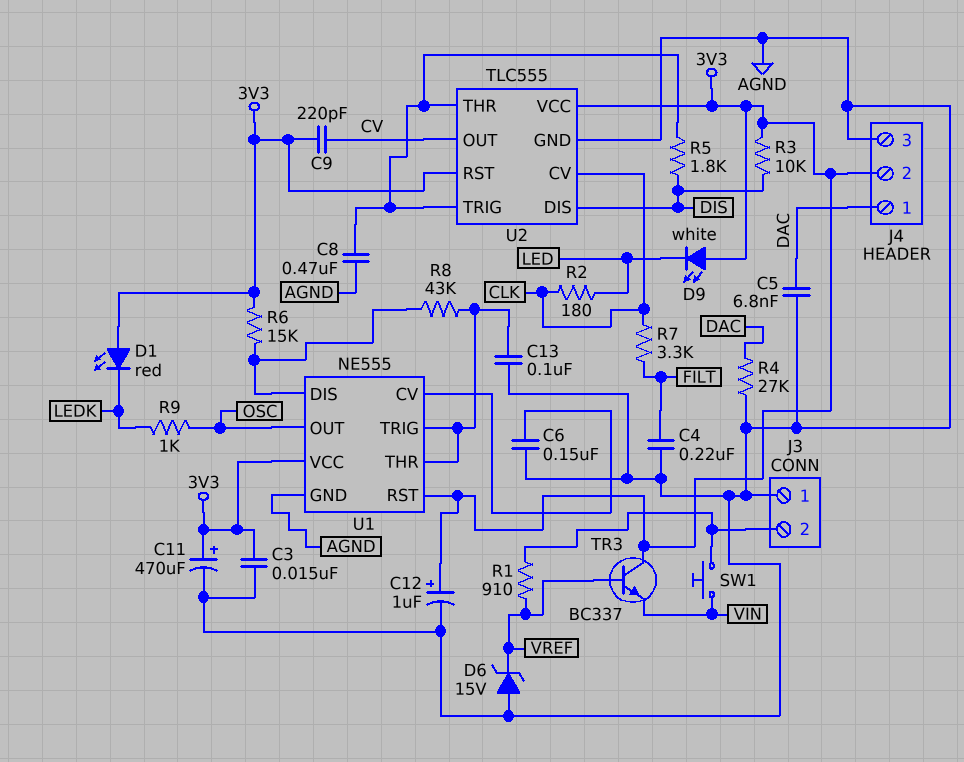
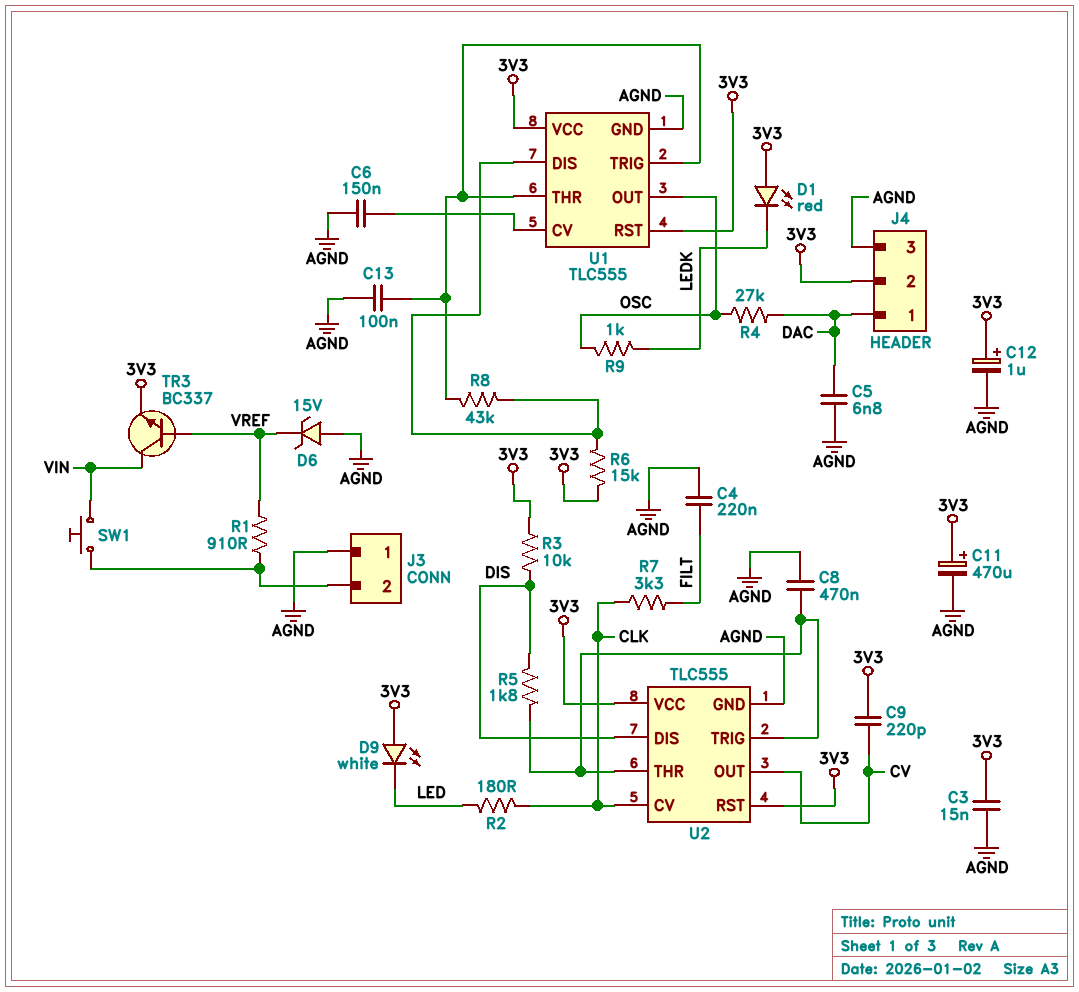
R4: 27k (AGND, DAC) -> 27k (DAC, OSC)
TR3: NPN BC337 (B VREF, C 3V3, E VIN) -> NPN BC337 (B VREF, C VIN, E 3V3)
U1: NE555 -> TLC555

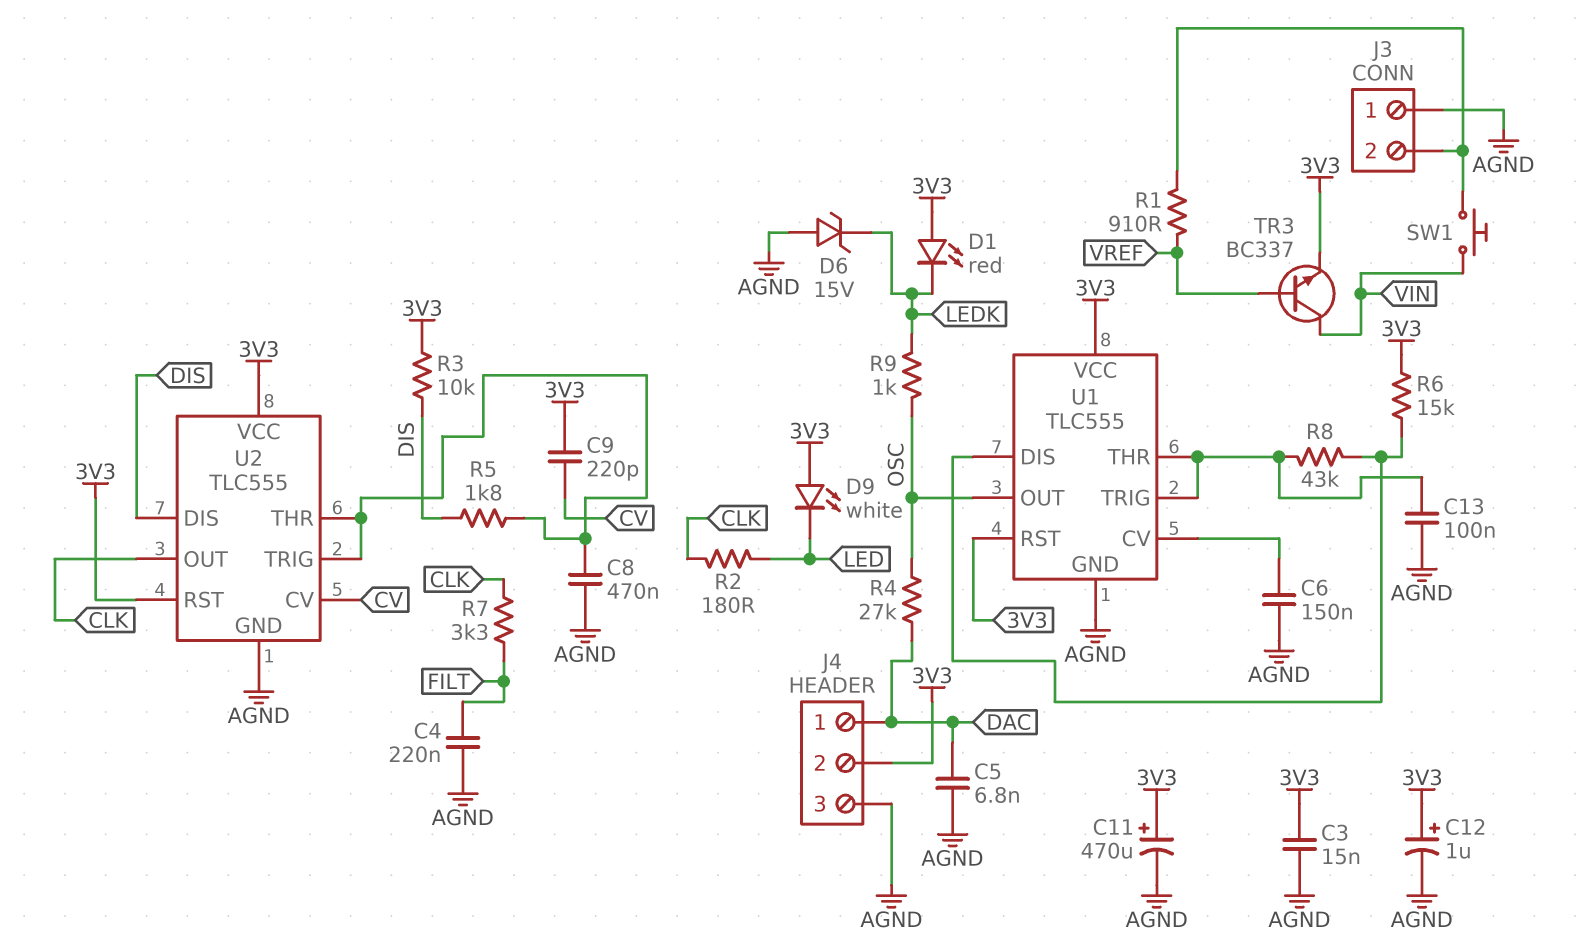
D6: zener 15V (A AGND, K VREF) -> zener 15V (A AGND, K LEDK)
U2 pin CV: CLK -> CV
U2 pin OUT: CV -> CLK

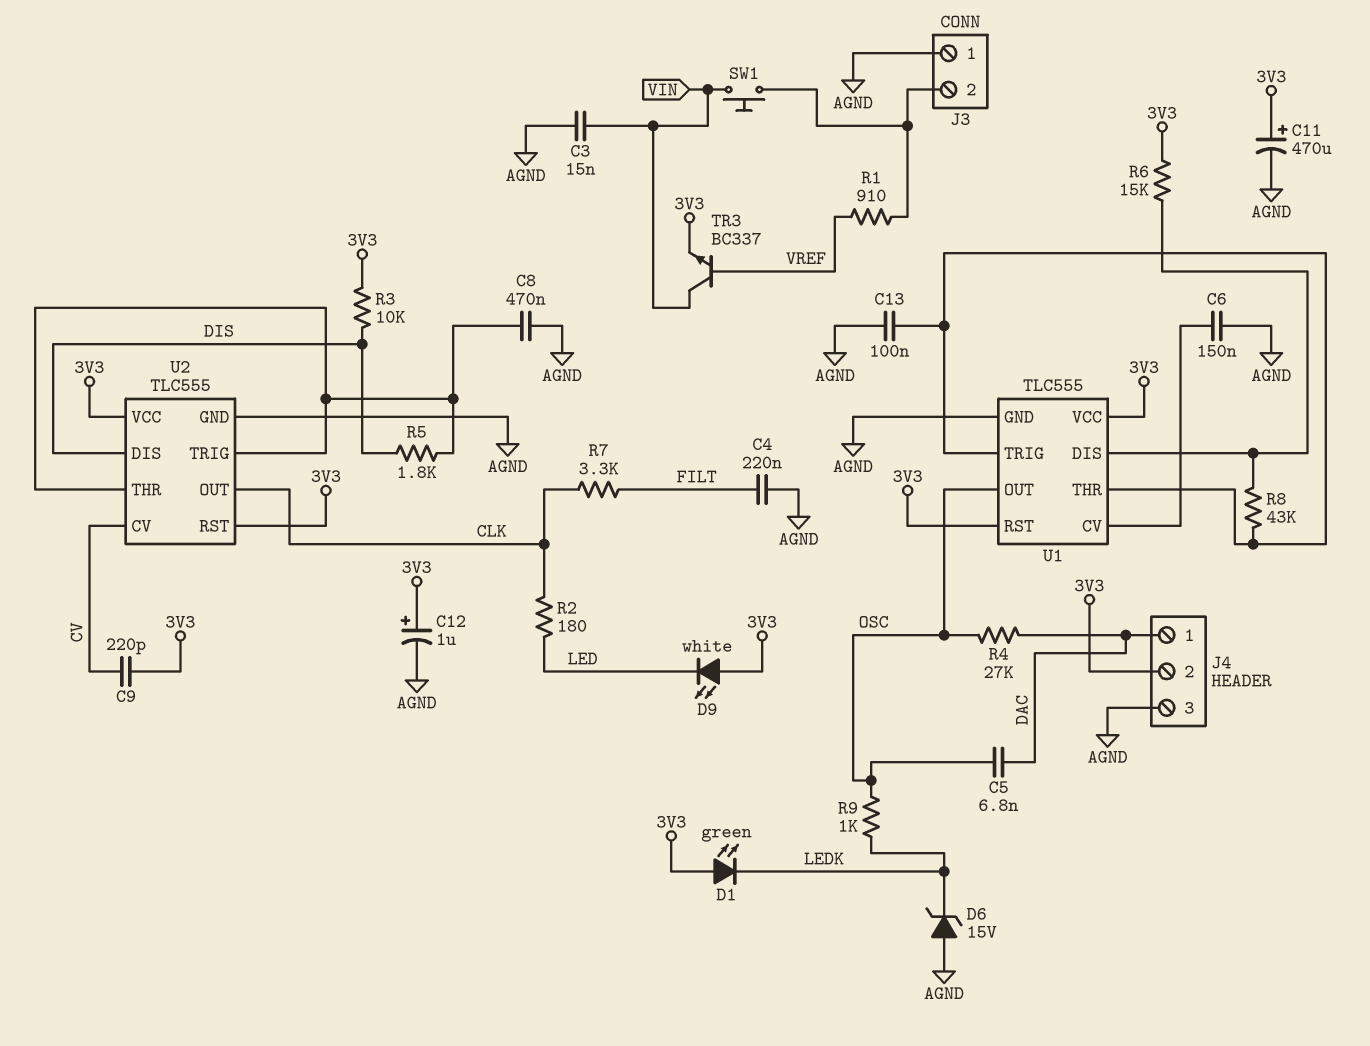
C3: 15nF (3V3, AGND) -> 15nF (AGND, VIN)
C5: 6.8nF (AGND, DAC) -> 6.8nF (DAC, OSC)
D1: LED red (A 3V3, K LEDK) -> LED green (A 3V3, K LEDK)

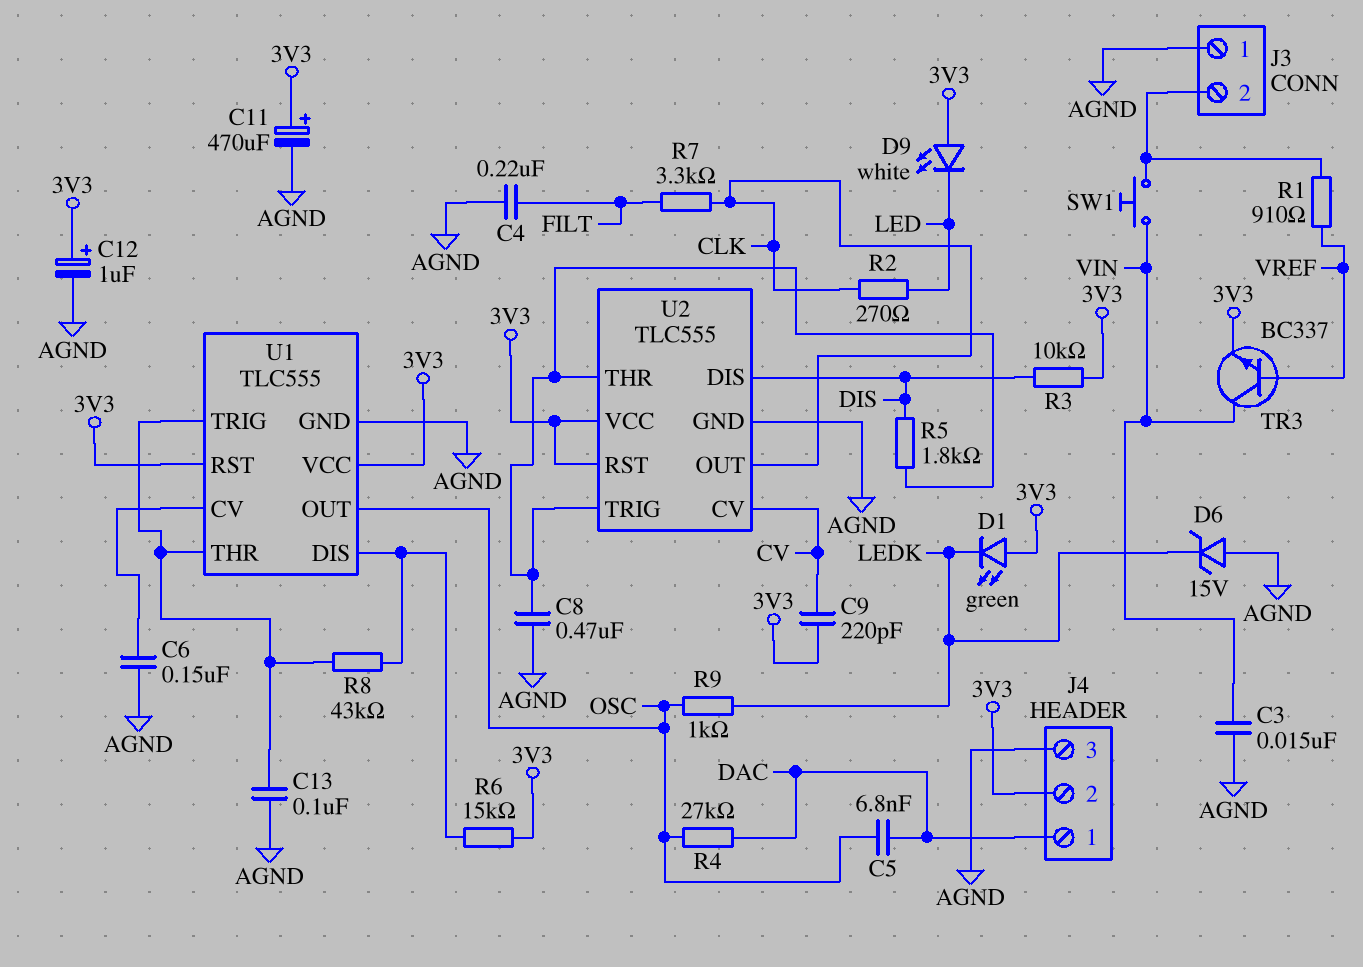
R2: 180 (CLK, LED) -> 270 (CLK, LED)

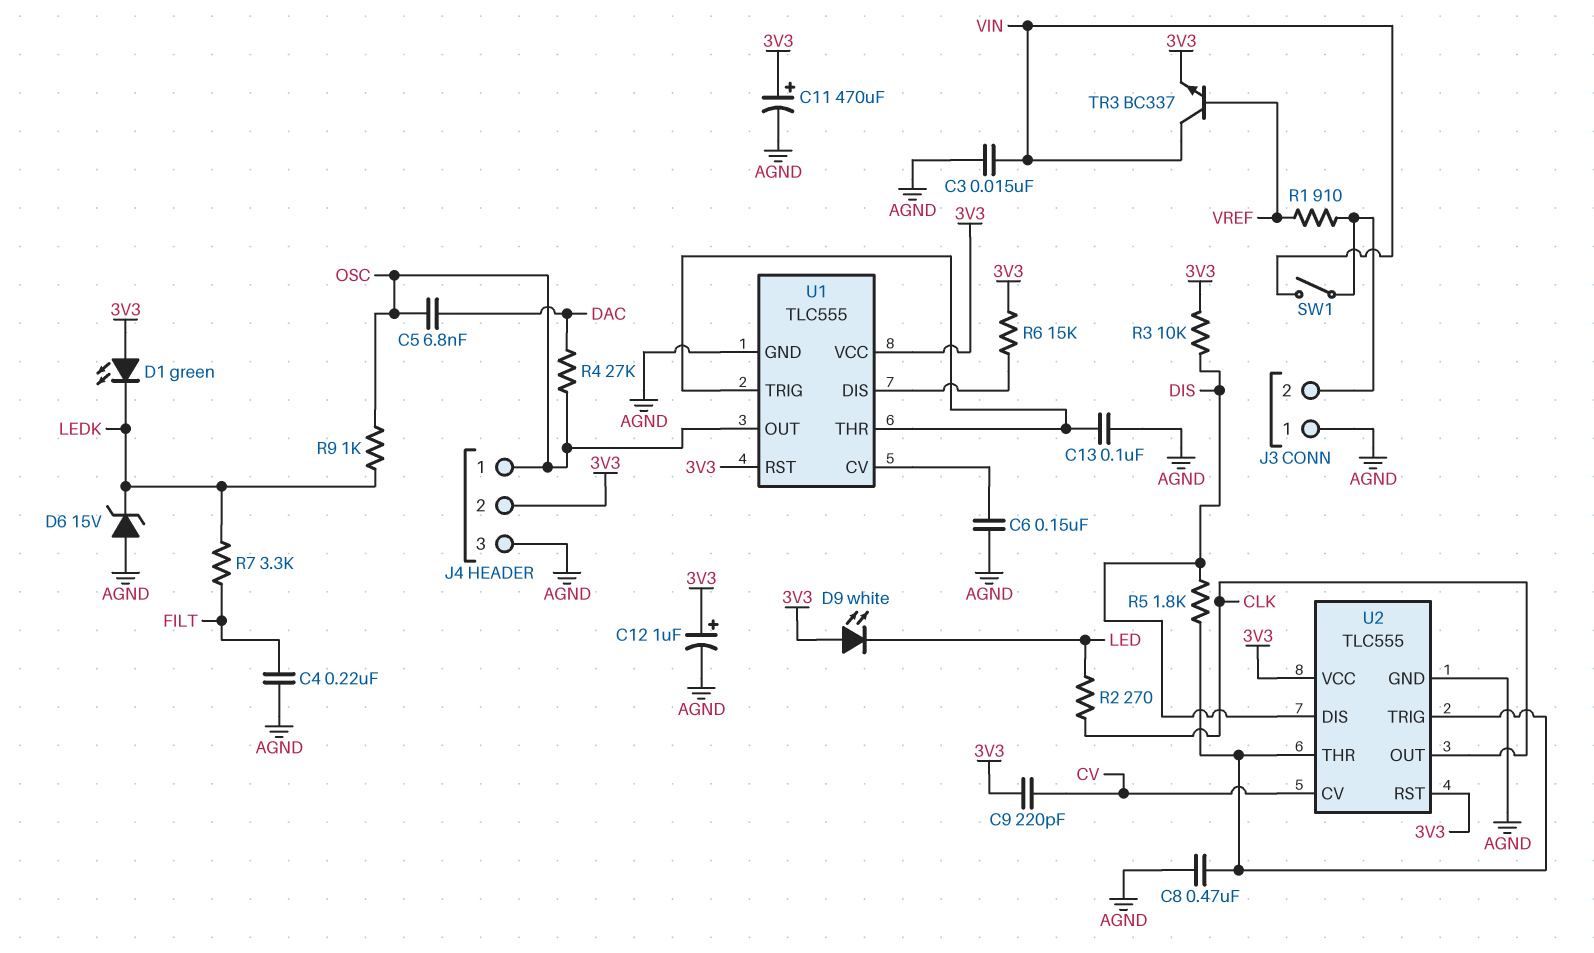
J4 pin 1: DAC -> OSC
R7: 3.3k (CLK, FILT) -> 3.3k (FILT, LEDK)
R8: 43k (U1/DIS, U1/THR) -> none
SW1: button (J3/2, VIN) -> switch (J3/2, VIN)

